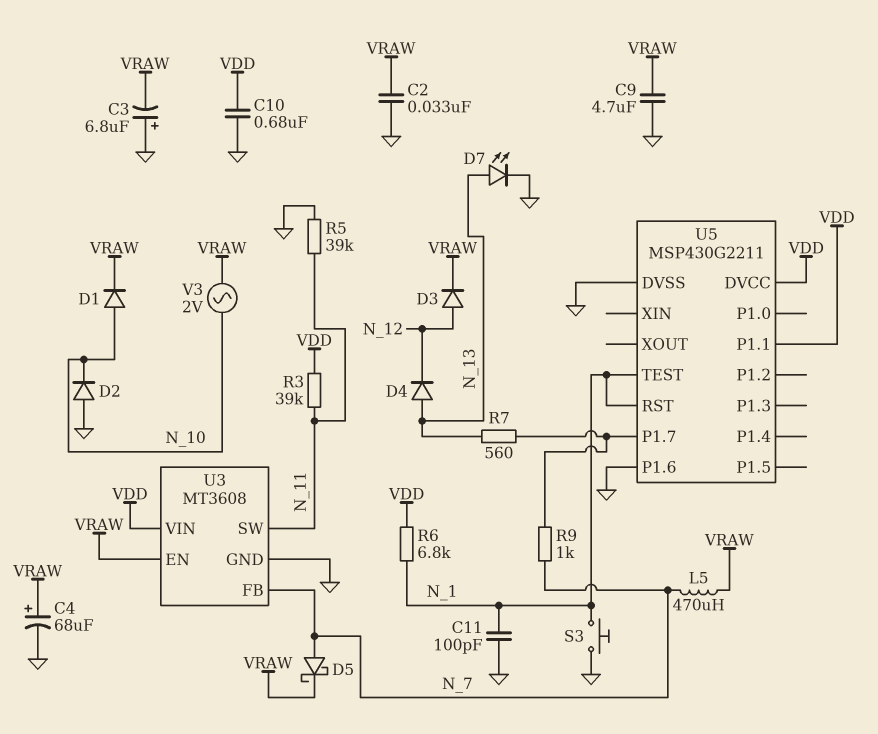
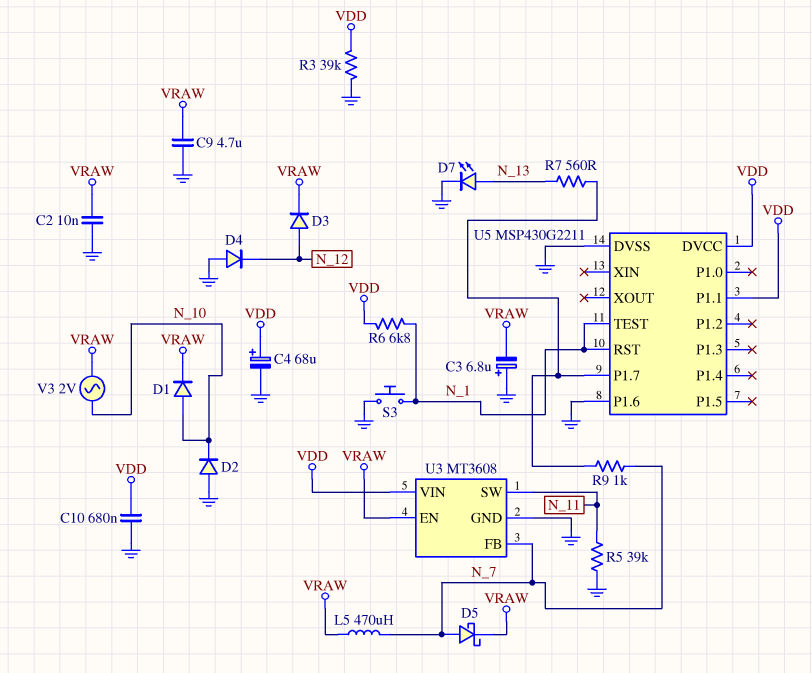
C2: 33nF (GND, VRAW) -> 10nF (GND, VRAW)
C4: 68uF (plus VRAW, minus GND) -> 68uF (plus VDD, minus GND)
C11: 100pF (GND, N_1) -> none
D4: diode (A N_13, K N_12) -> diode (A GND, K N_12)
R3: 39k (N_11, VDD) -> 39k (GND, VDD)

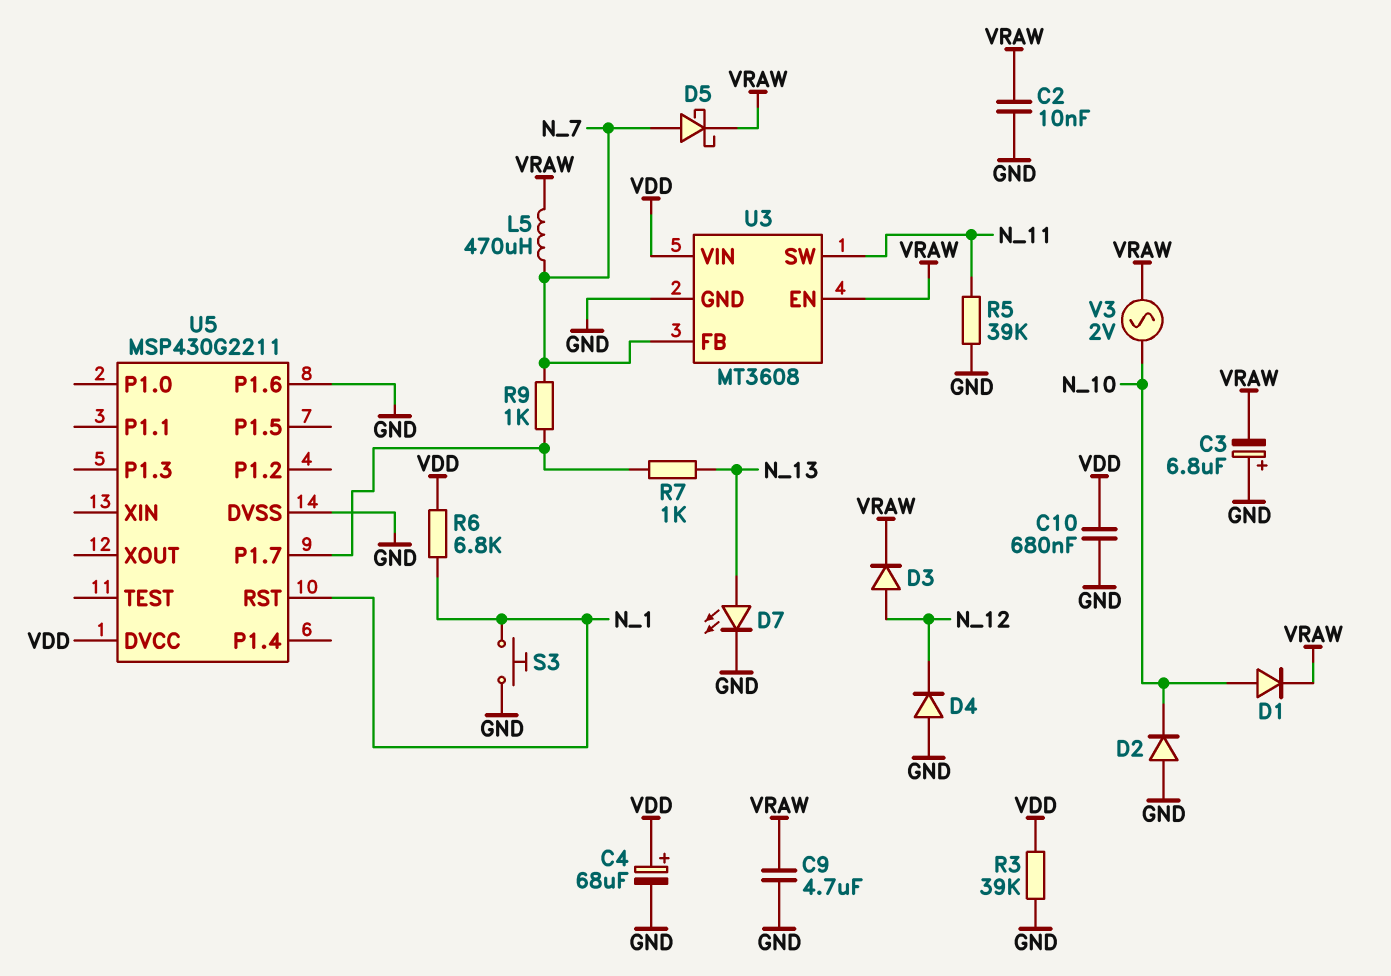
R7: 560 (N_13, U5/P1.7) -> 1k (N_13, U5/P1.7)
U5 pin P1.1: VDD -> none
U5 pin TEST: N_1 -> none

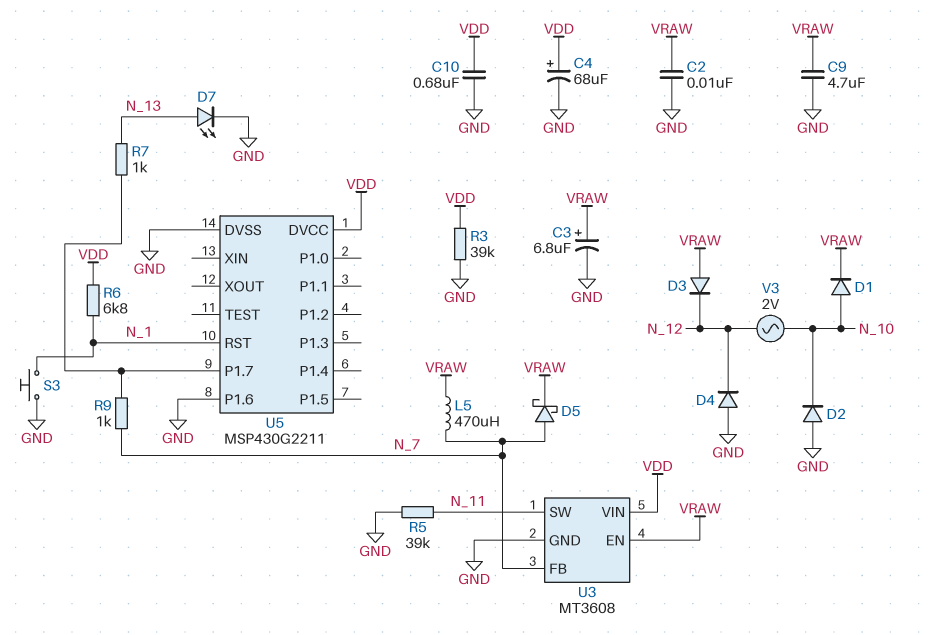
C3: 6.8uF (plus GND, minus VRAW) -> 6.8uF (plus VRAW, minus GND)
D3: diode (A N_12, K VRAW) -> diode (A VRAW, K N_12)
V3: AC 2V (N_10, VRAW) -> AC 2V (N_10, N_12)

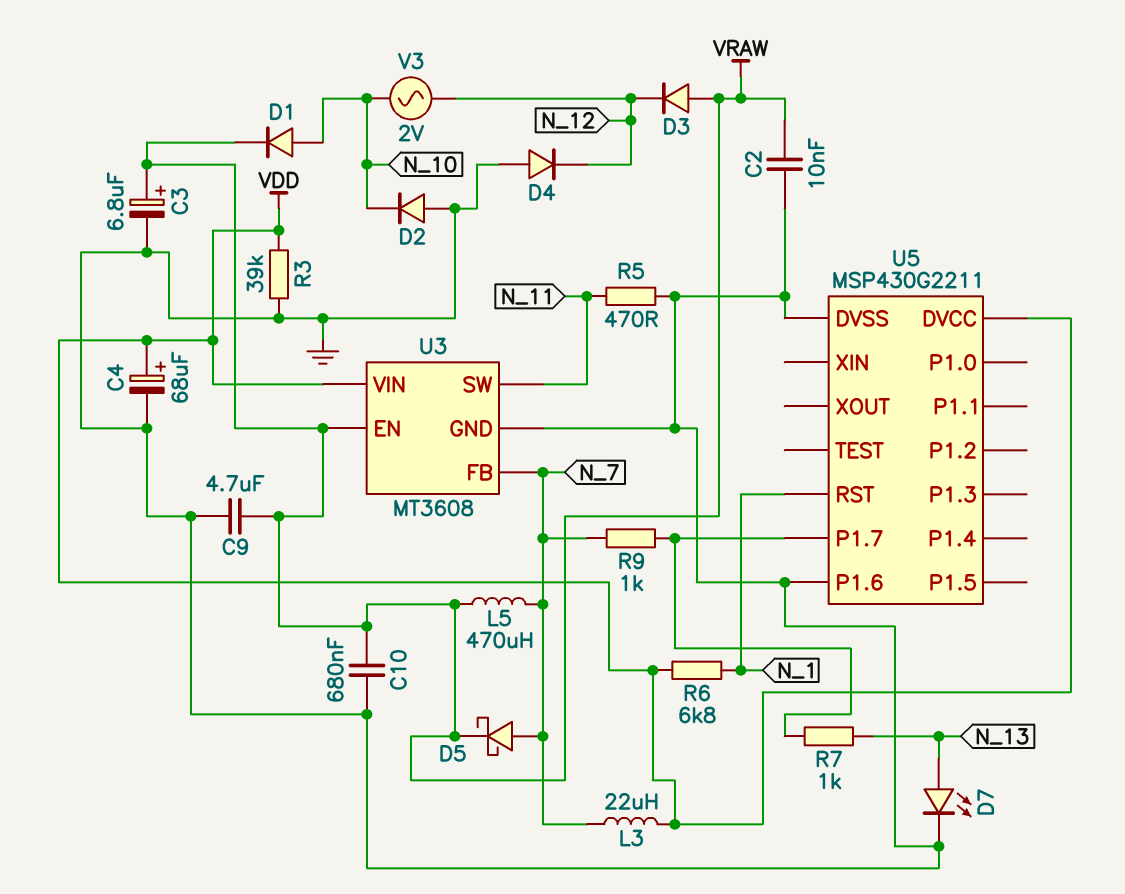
C10: 680nF (GND, VDD) -> 680nF (GND, VRAW)
L3: none -> 22uH (N_7, VDD)
R5: 39k (GND, N_11) -> 470 (GND, N_11)
S3: button (GND, N_1) -> none

